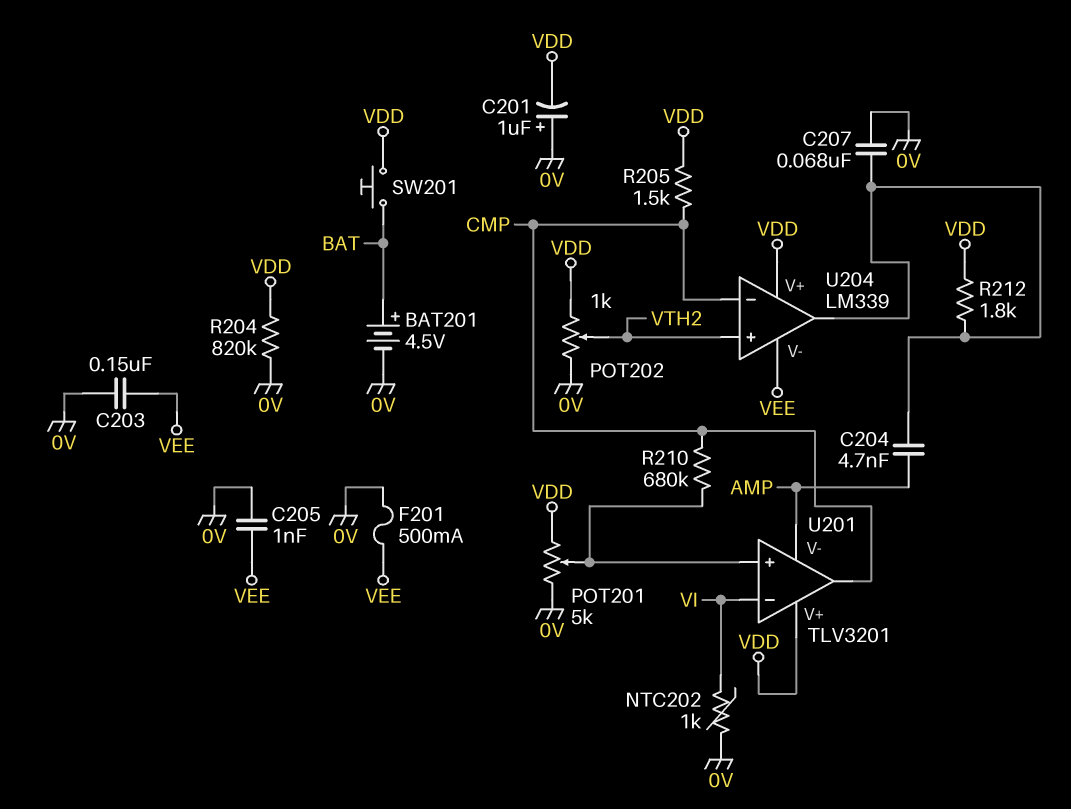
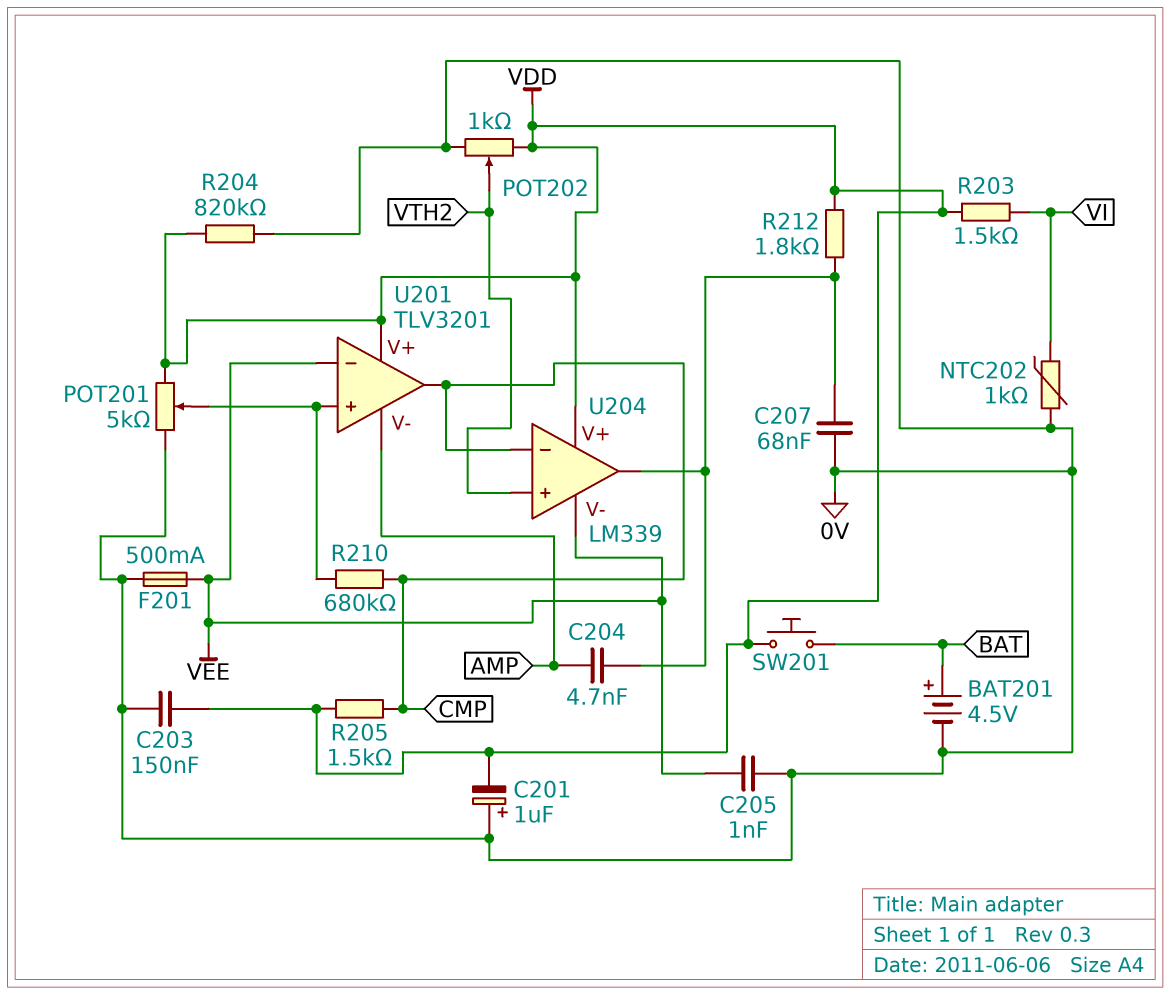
C203: 150nF (0V, VEE) -> 150nF (0V, VDD)
R203: none -> 1.5k (VDD, VI)
U201 pin in-: VI -> VEE

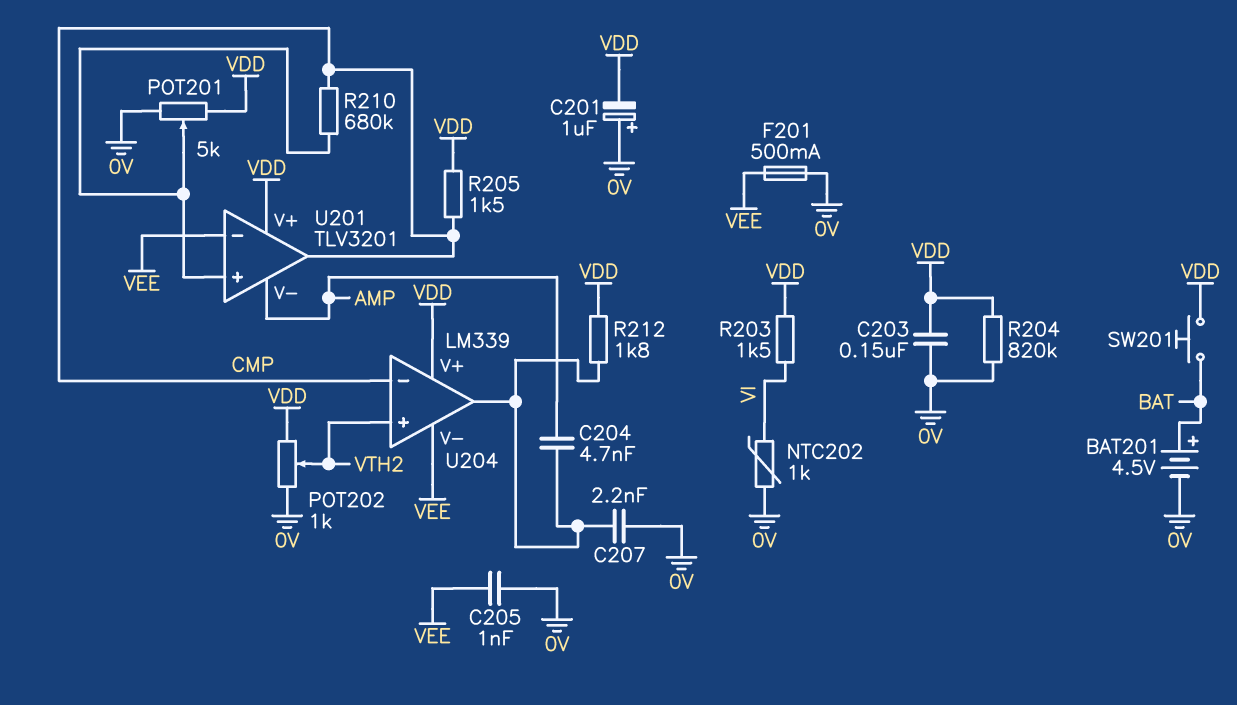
C207: 68nF (0V, U204/out) -> 2.2nF (0V, U204/out)

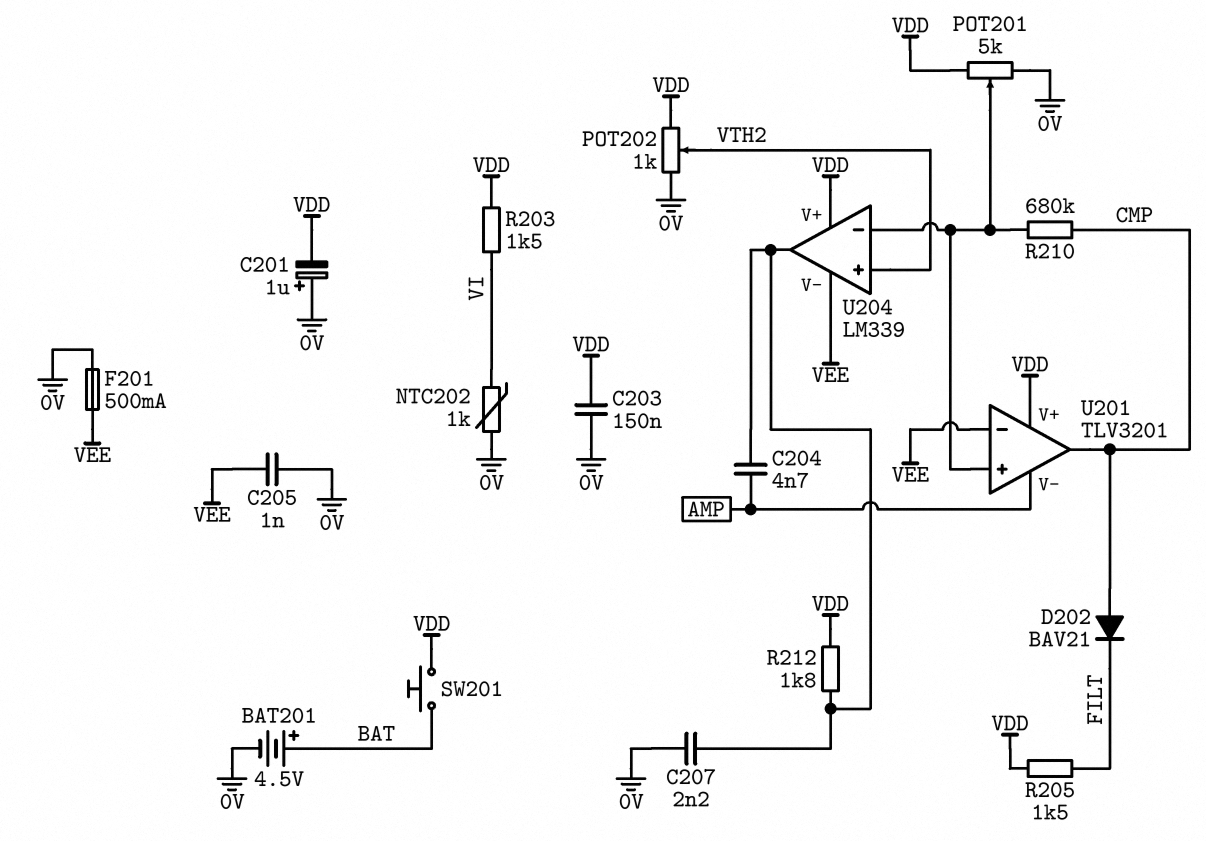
D202: none -> diode BAV21 (A CMP, K FILT)
R204: 820k (0V, VDD) -> none
R205: 1.5k (CMP, VDD) -> 1.5k (FILT, VDD)
U204 pin in-: CMP -> U201/in+

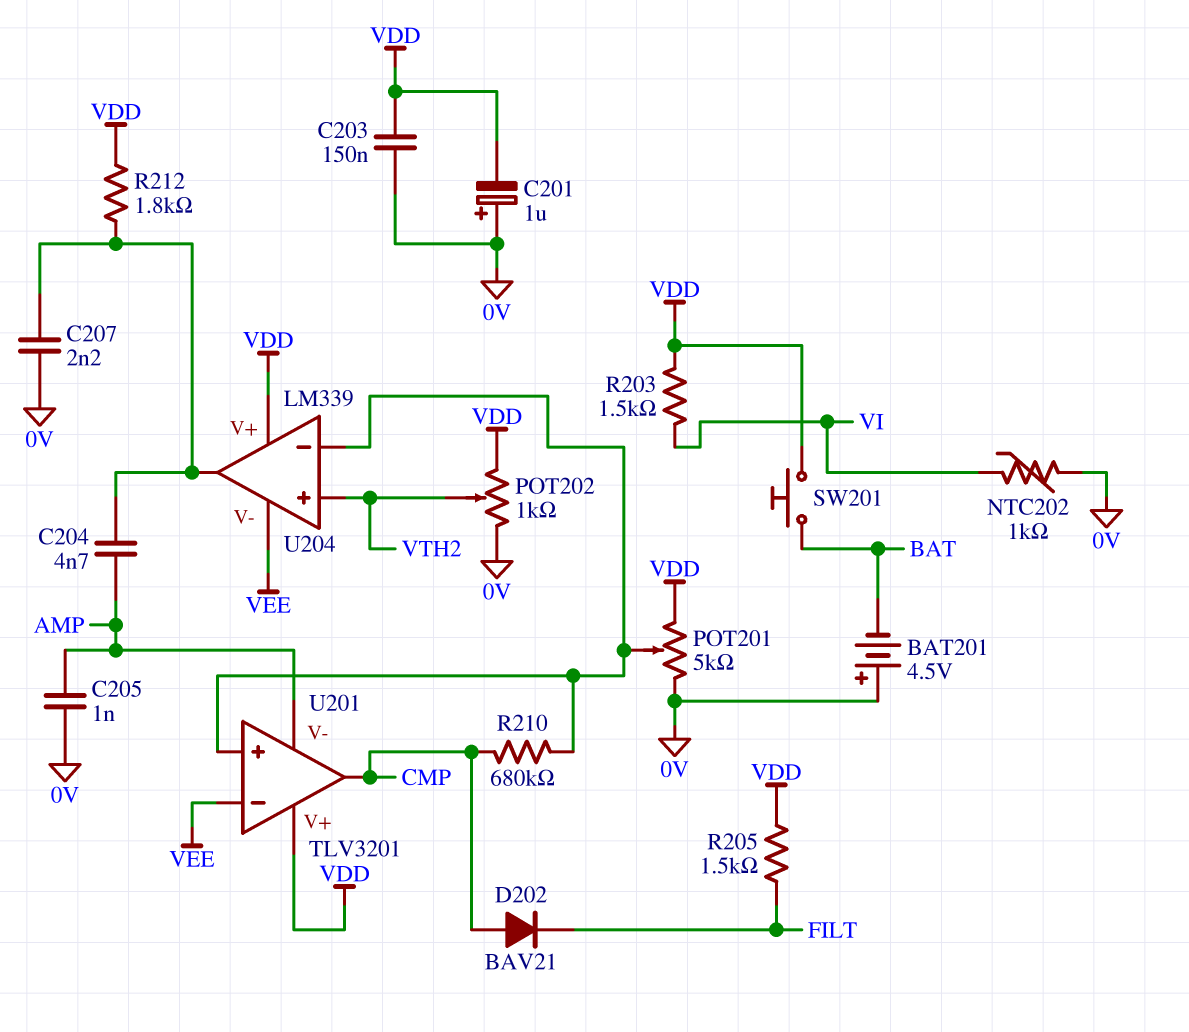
BAT201: 4.5V (plus BAT, minus 0V) -> 4.5V (plus 0V, minus BAT)
C205: 1nF (0V, VEE) -> 1nF (0V, AMP)
F201: 500mA (0V, VEE) -> none

